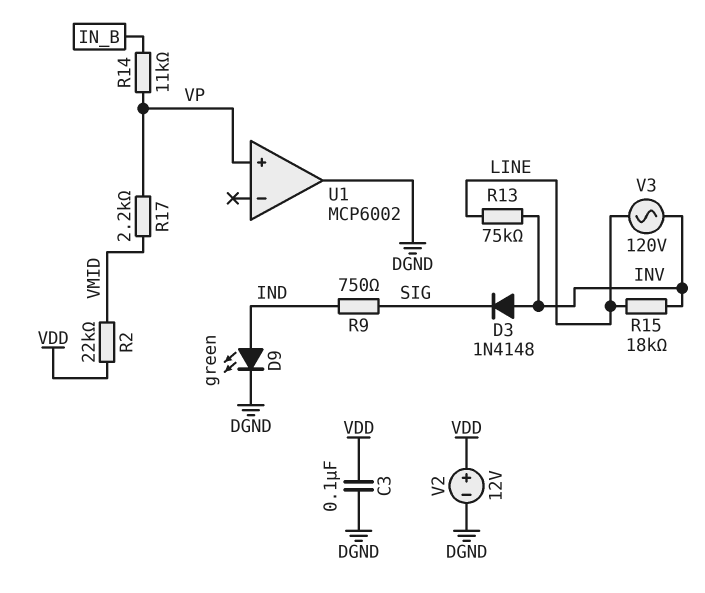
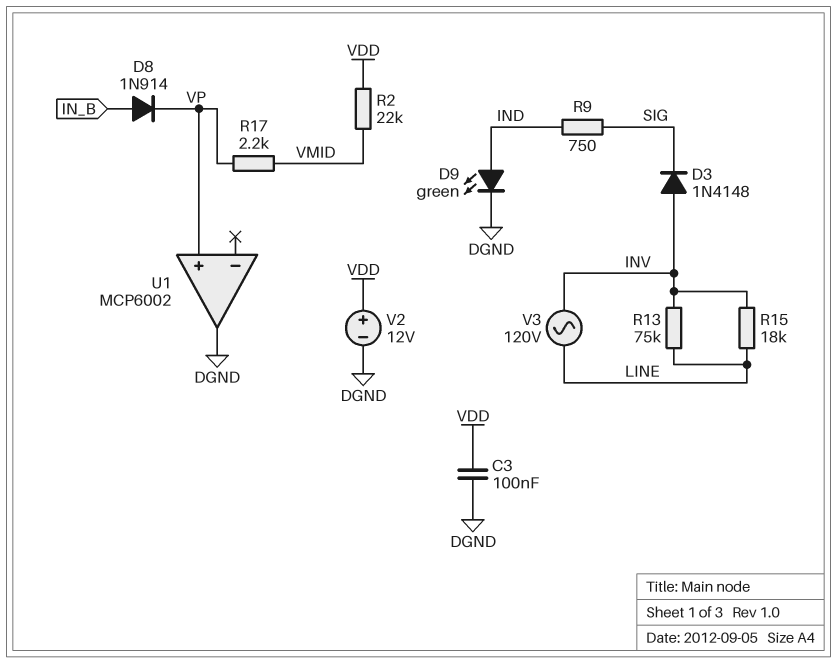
D8: none -> diode 1N914 (A IN_B, K VP)
R14: 11k (IN_B, VP) -> none

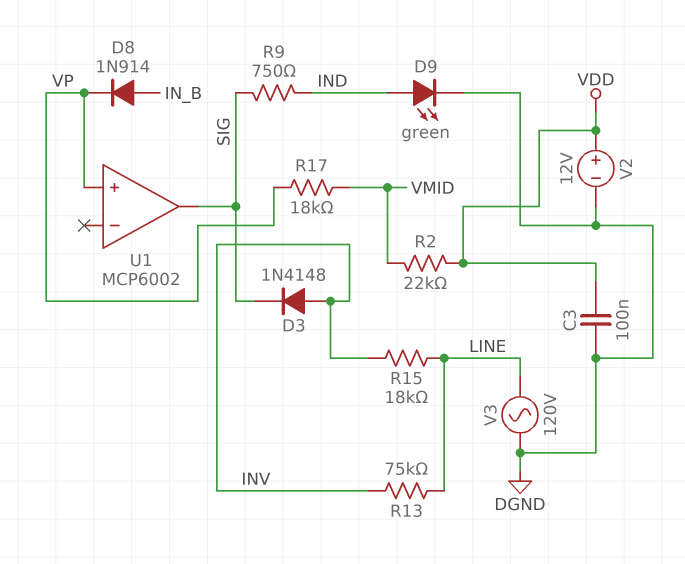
R17: 2.2k (VMID, VP) -> 18k (VMID, VP)
U1 pin out: DGND -> SIG
V3: AC 120V (INV, LINE) -> AC 120V (DGND, LINE)

